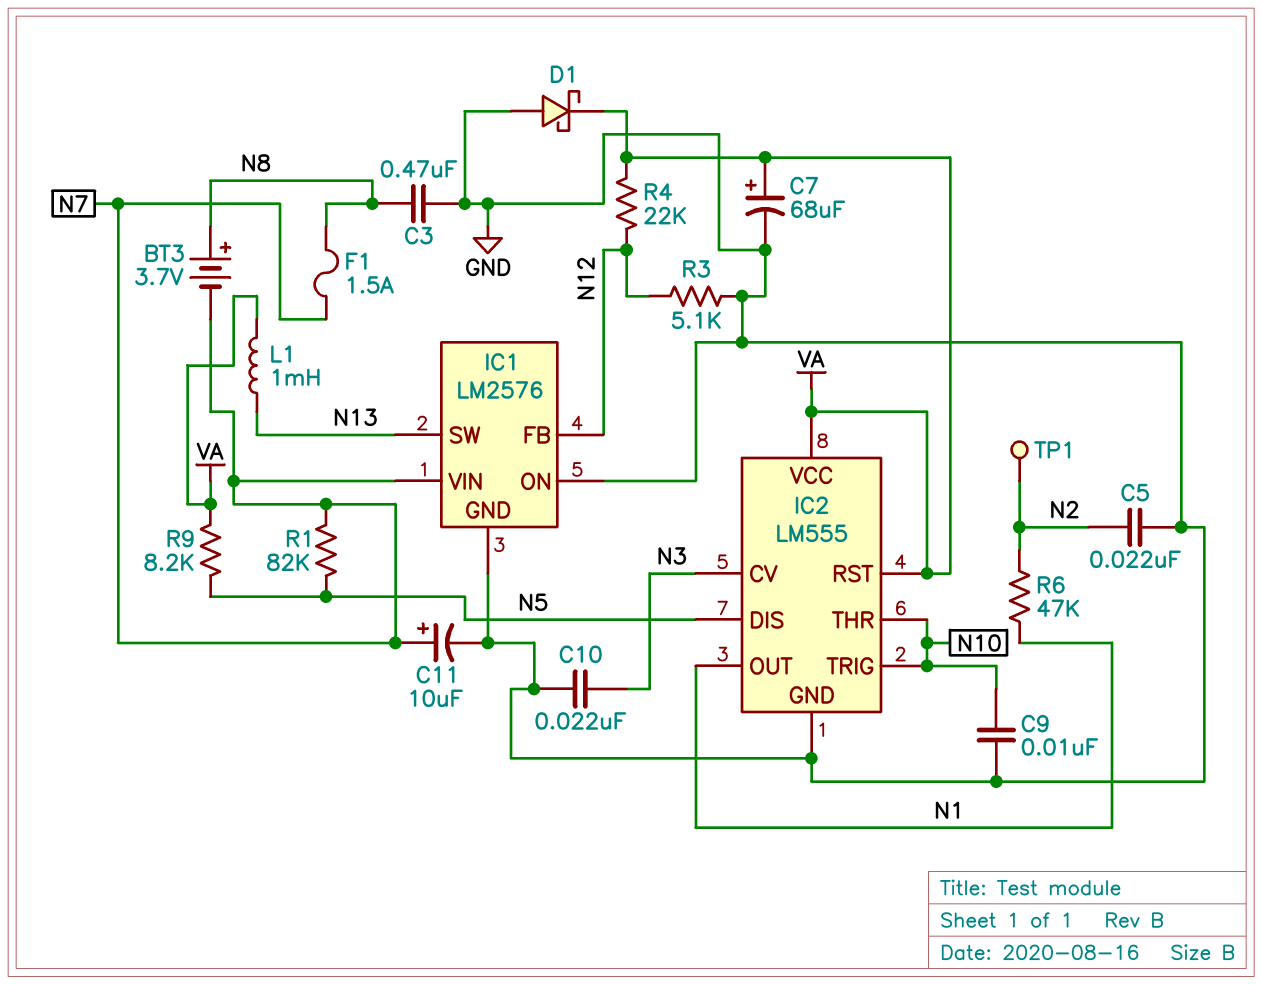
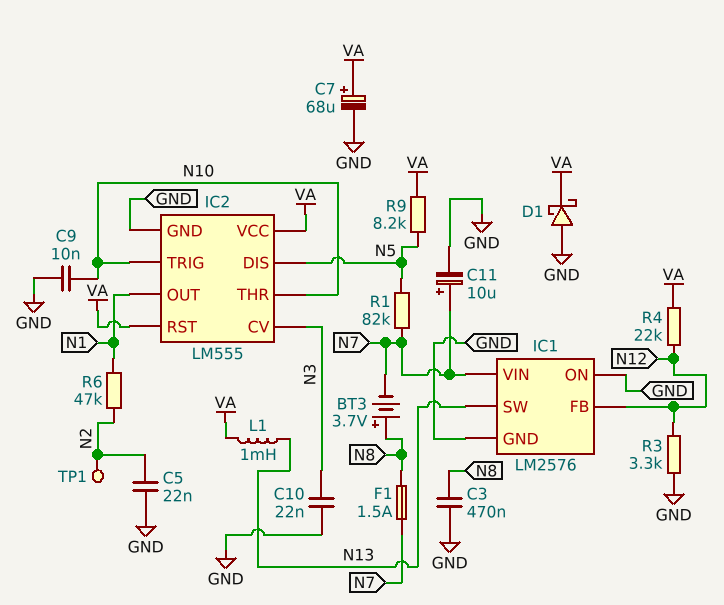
R3: 5.1k (GND, N12) -> 3.3k (GND, N12)

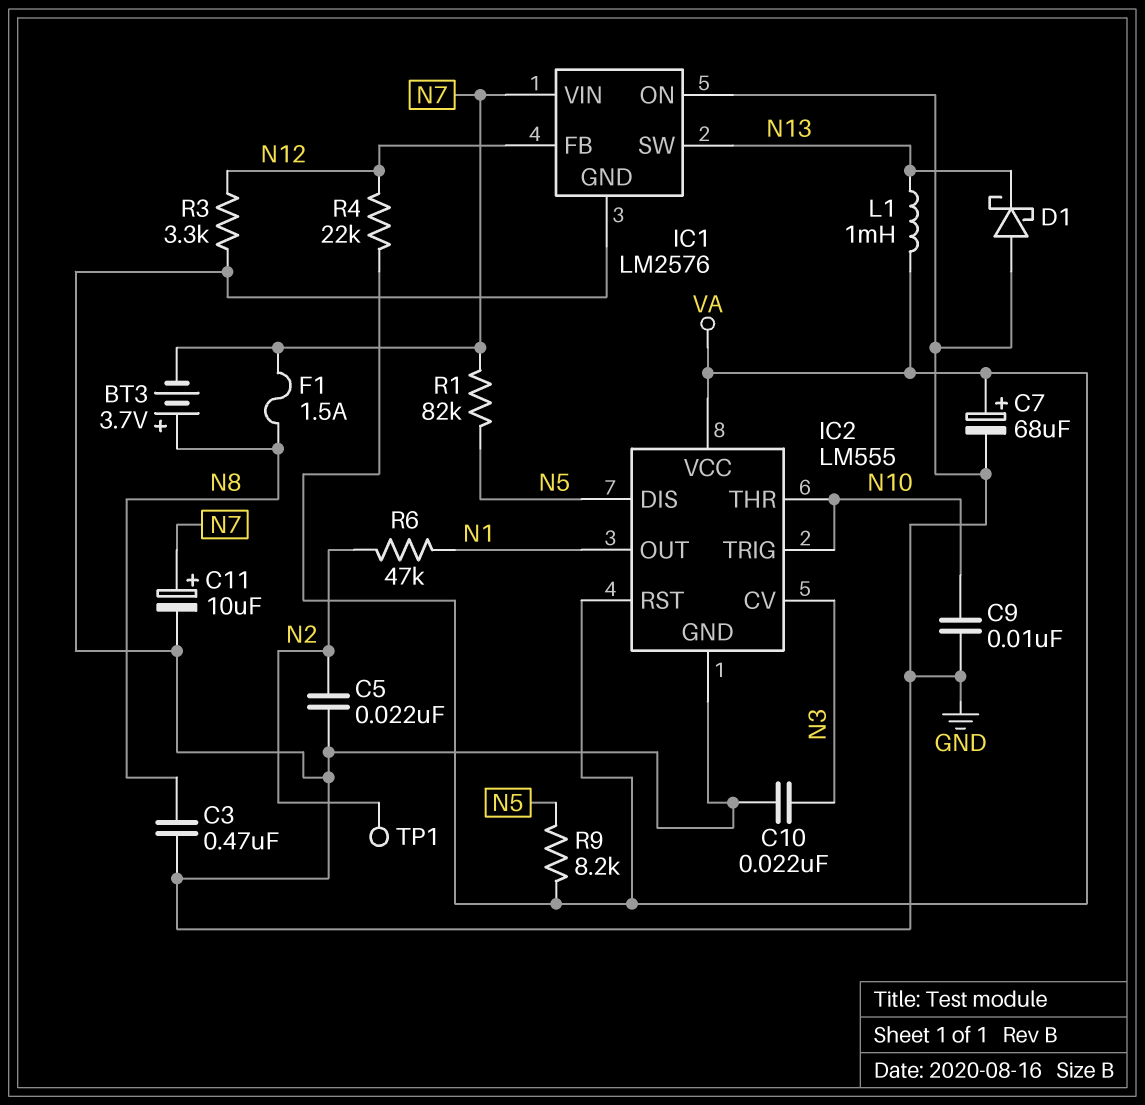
D1: schottky (A GND, K VA) -> schottky (A GND, K N13)

